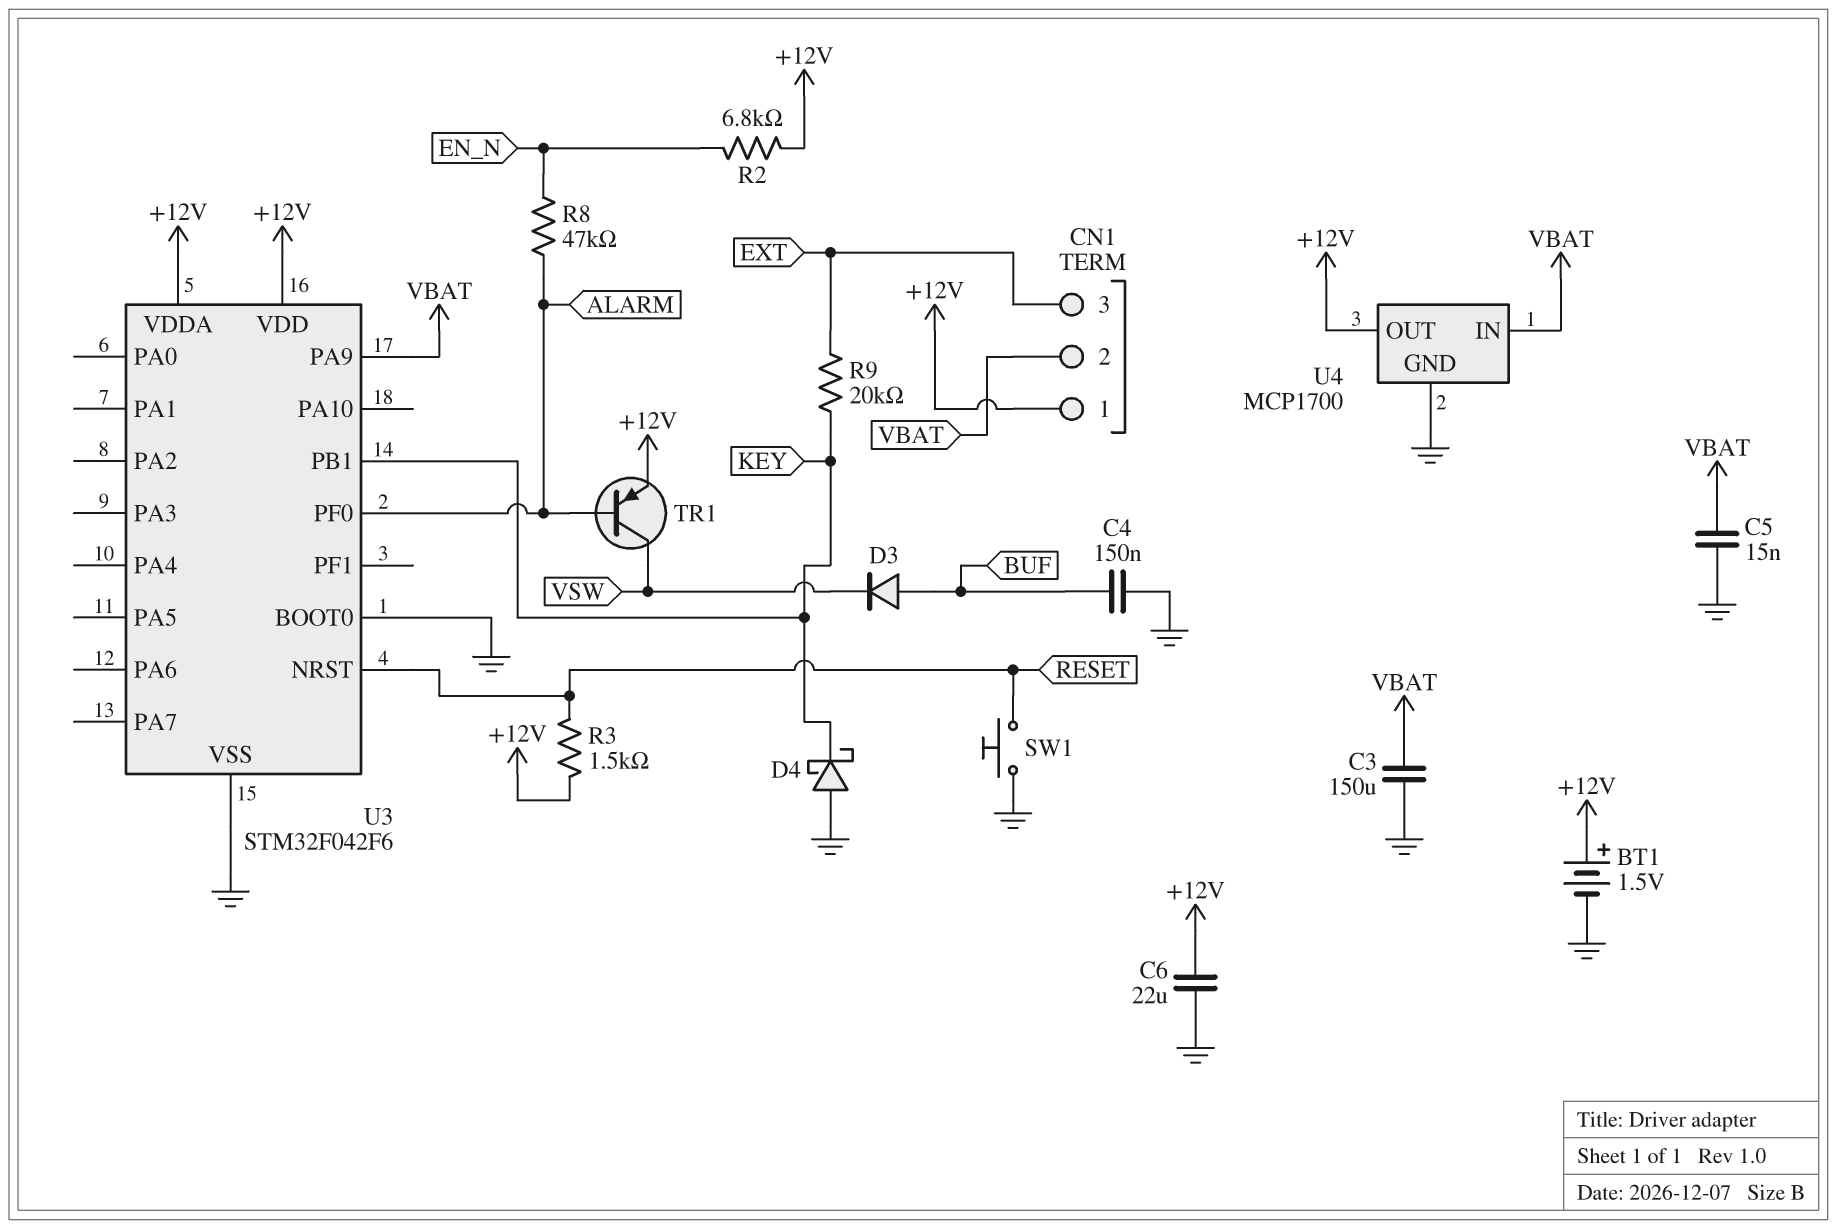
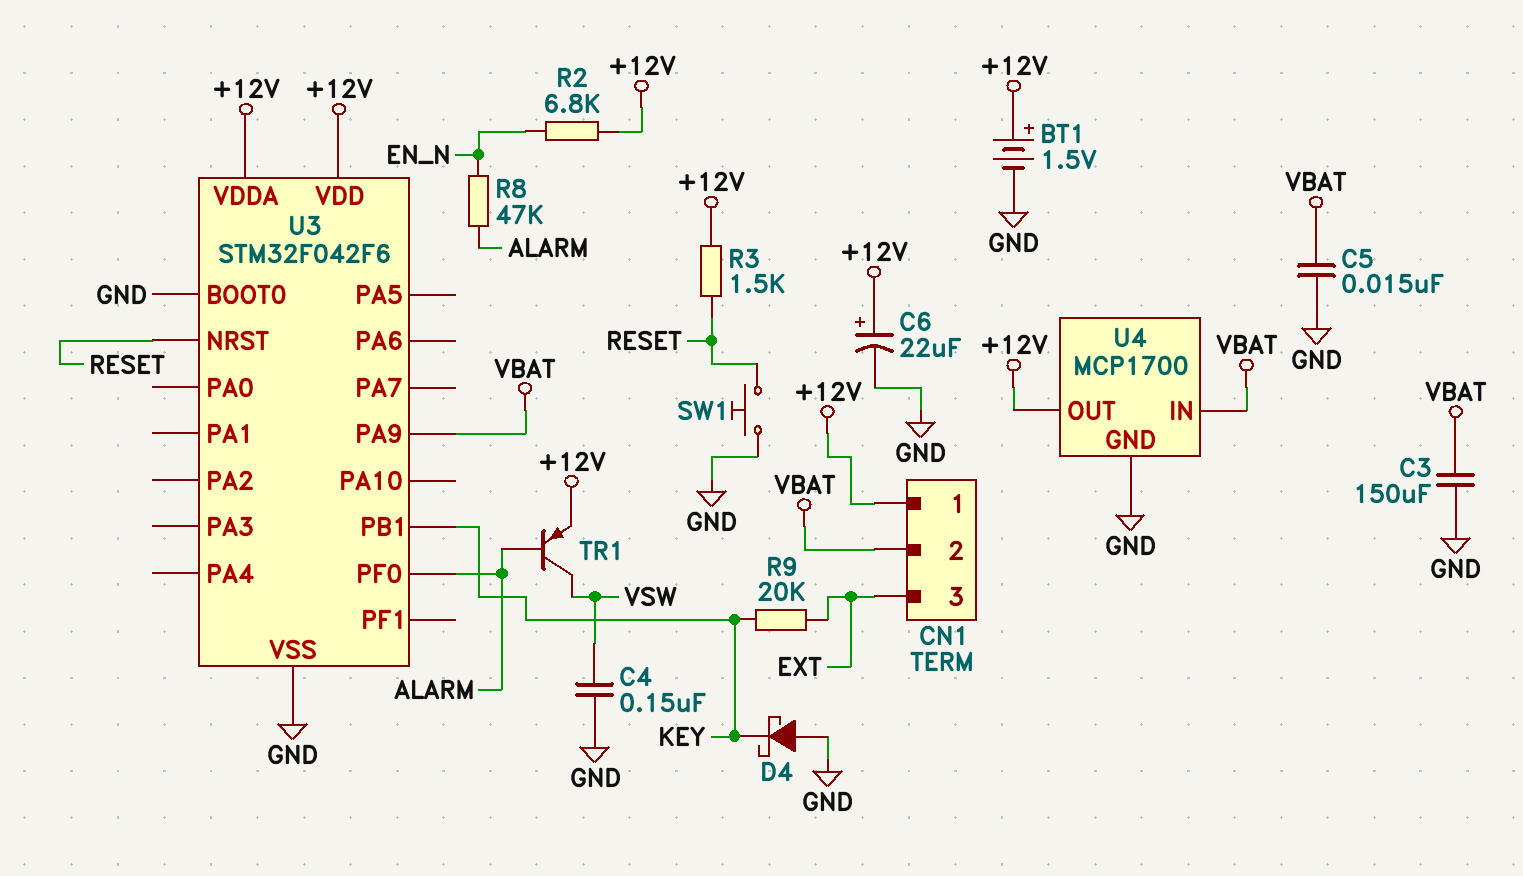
C4: 150nF (BUF, GND) -> 150nF (GND, VSW)
C6: 22uF (+12V, GND) -> 22uF (plus +12V, minus GND)
D3: diode (A BUF, K VSW) -> none

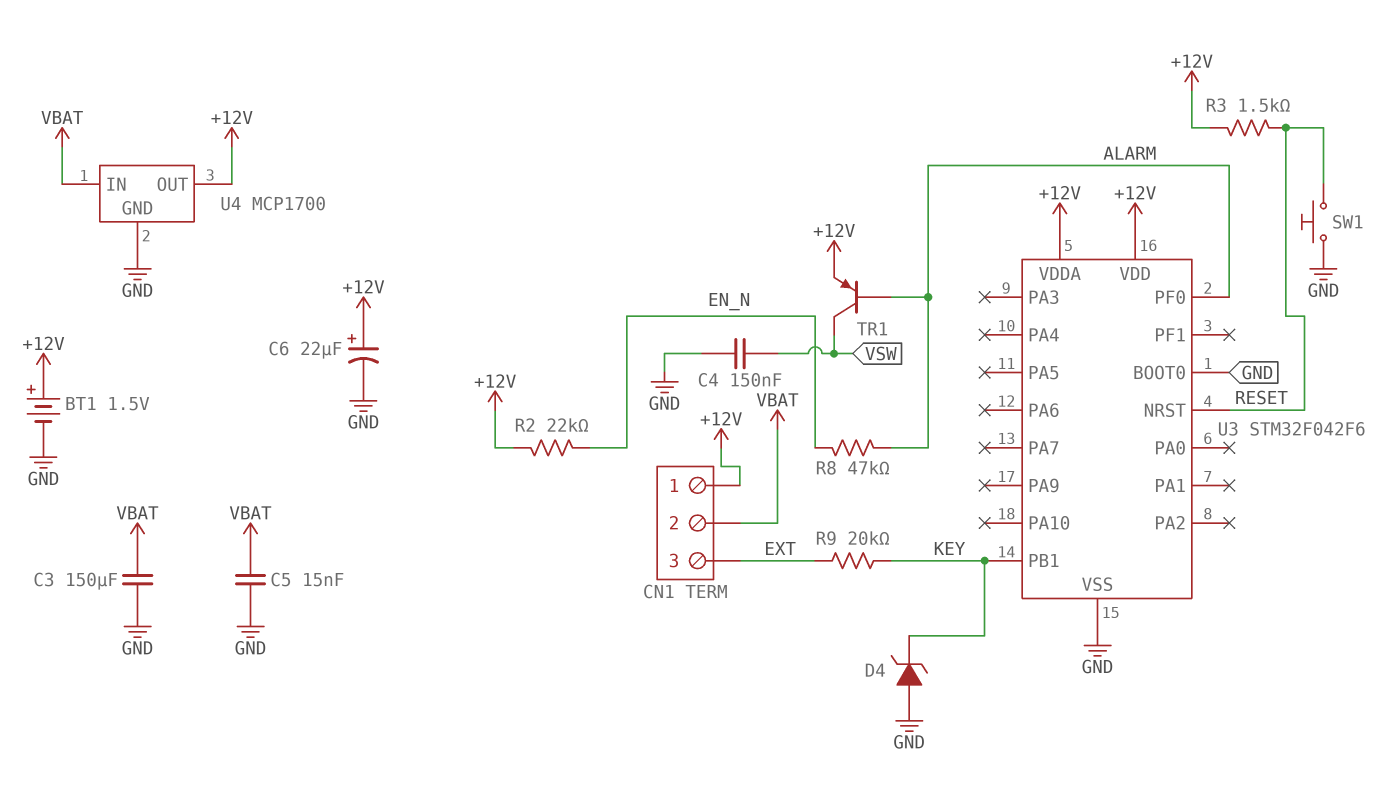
D4: schottky (A GND, K KEY) -> zener (A GND, K KEY)
R2: 6.8k (+12V, EN_N) -> 22k (+12V, EN_N)
U3 pin PA9: VBAT -> none

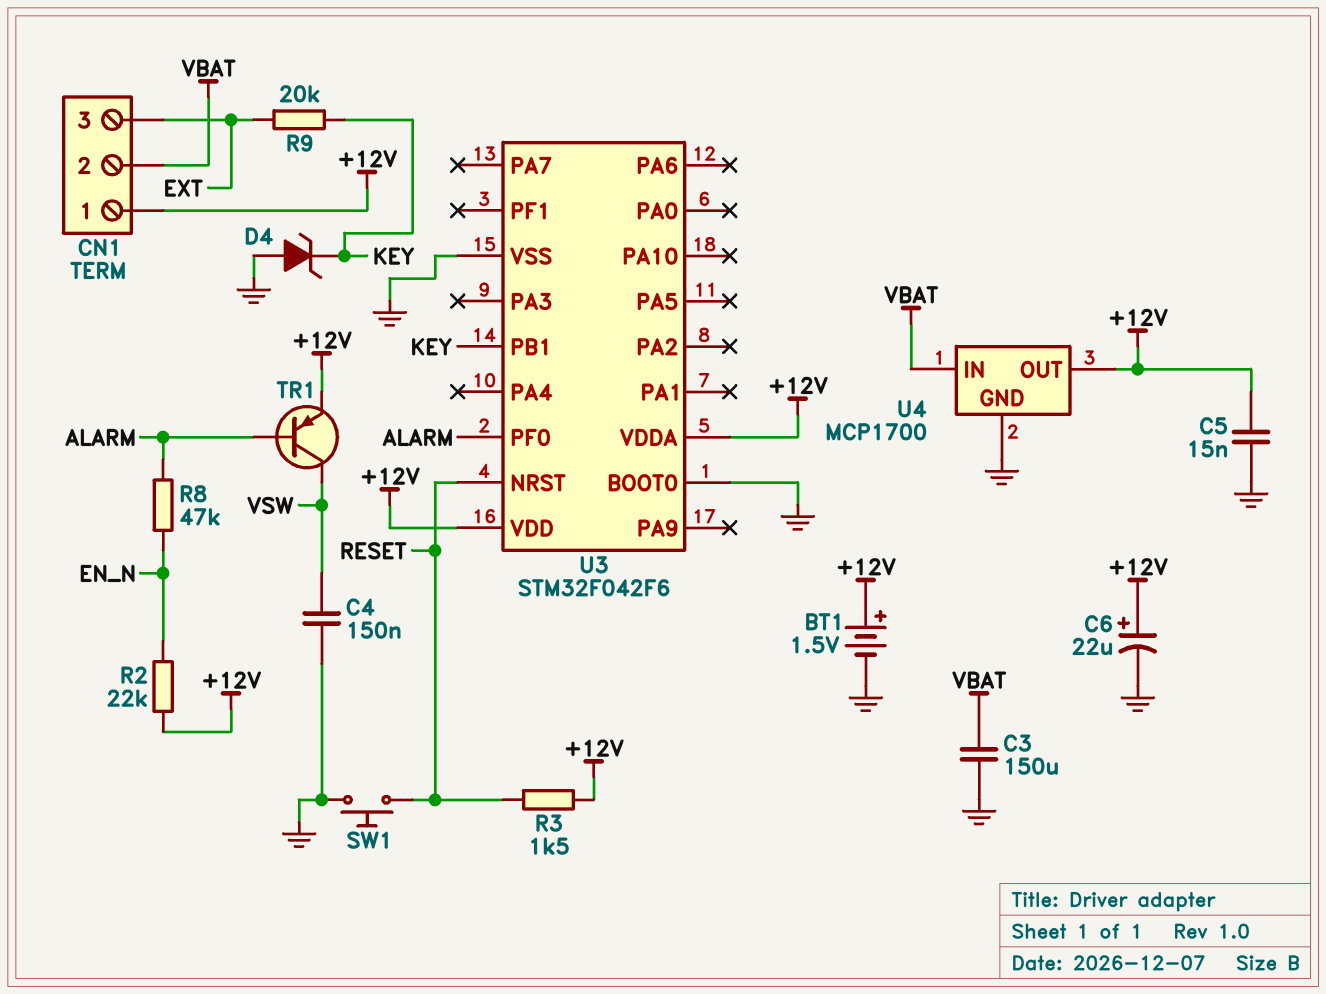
C5: 15nF (GND, VBAT) -> 15nF (+12V, GND)

